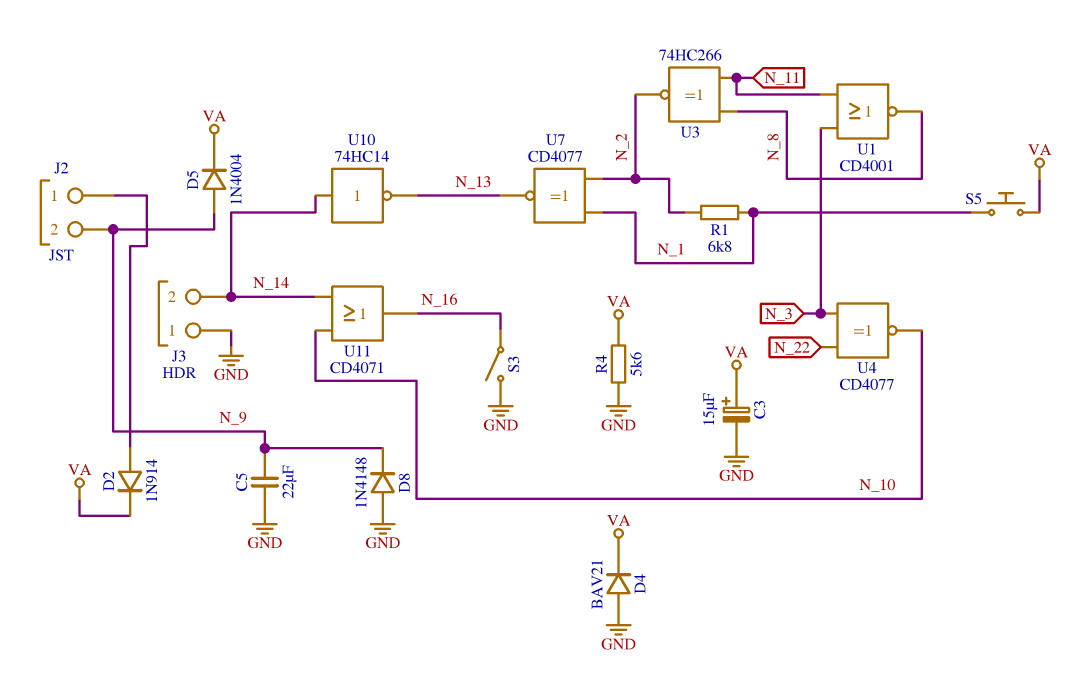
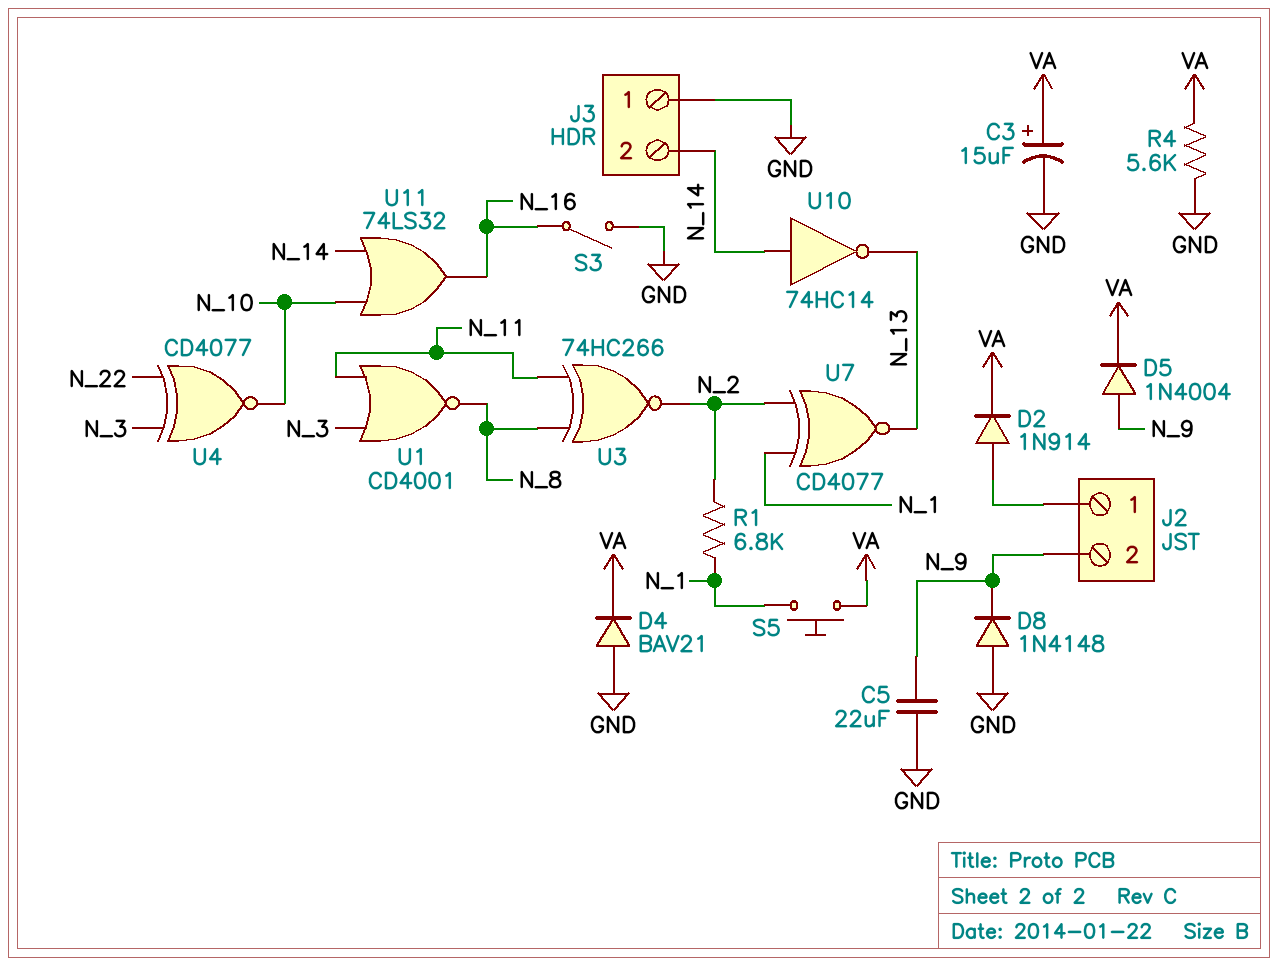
U11: OR CD4071 (in N_10, in N_14, out N_16) -> OR 74LS32 (in N_10, in N_14, out N_16)

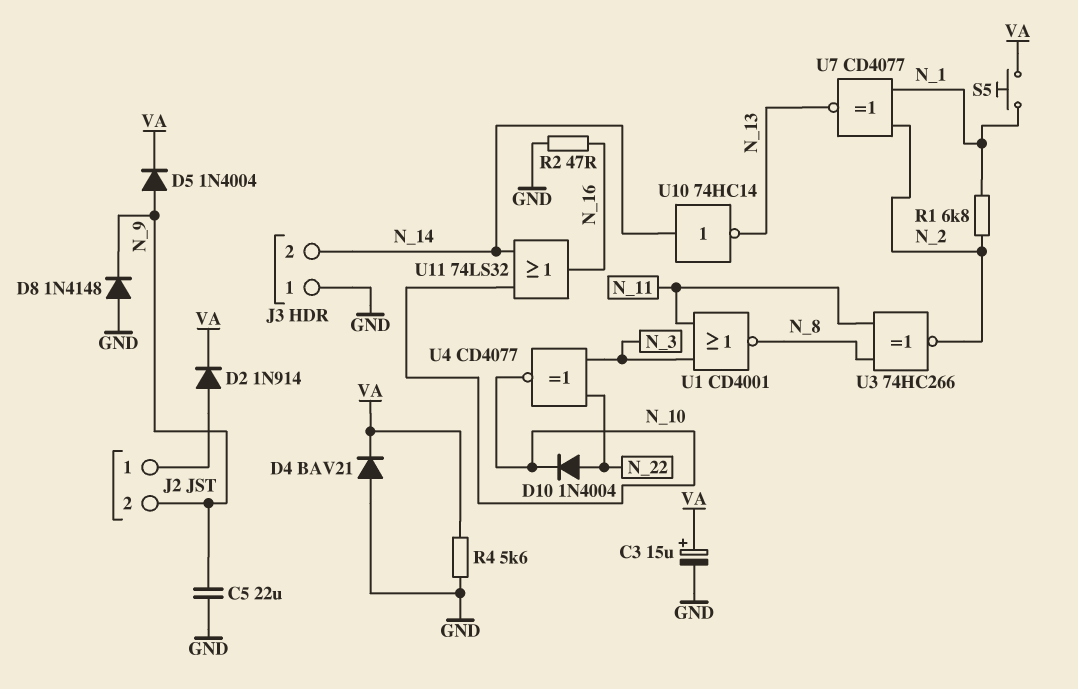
D10: none -> diode 1N4004 (A N_22, K N_10)
R2: none -> 47 (GND, N_16)
S3: switch (GND, N_16) -> none

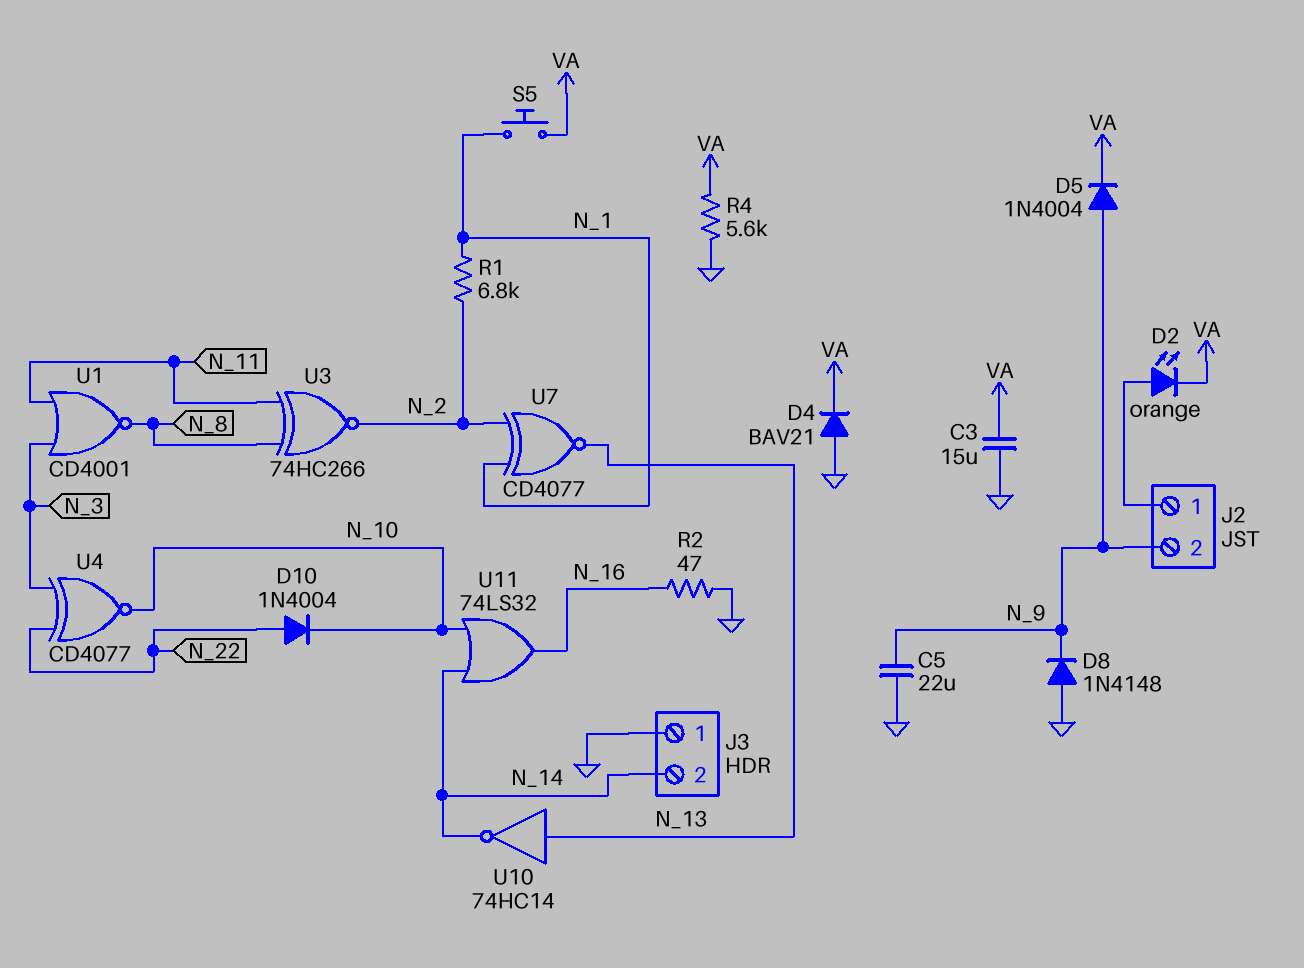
C3: 15uF (plus VA, minus GND) -> 15uF (GND, VA)
D2: diode 1N914 (A J2/1, K VA) -> LED orange (A J2/1, K VA)
U10: NOT 74HC14 (in N_14, out N_13) -> NOT 74HC14 (in N_13, out N_14)

